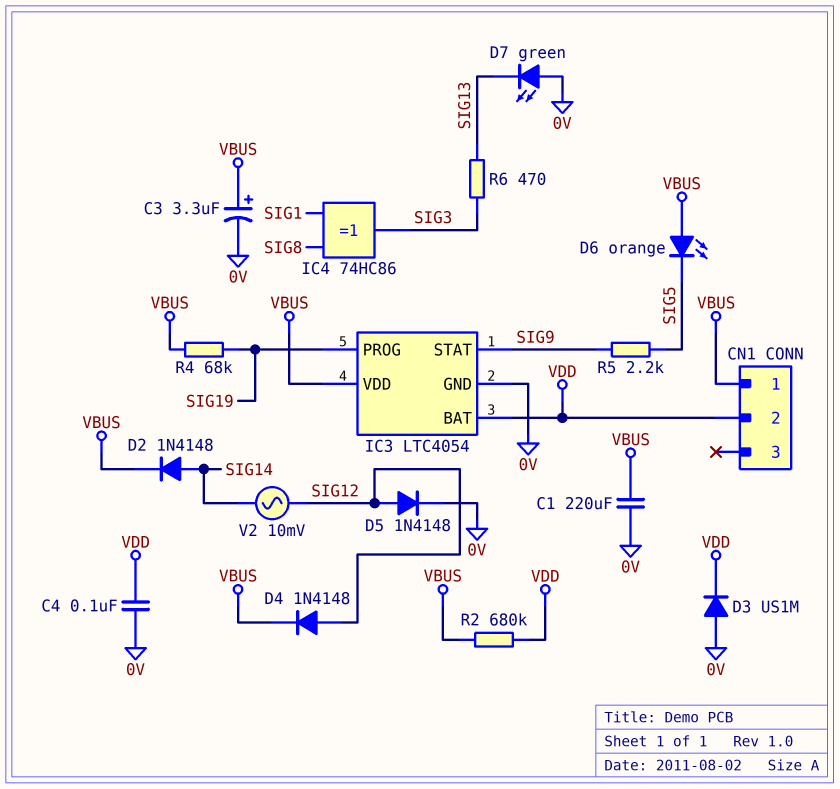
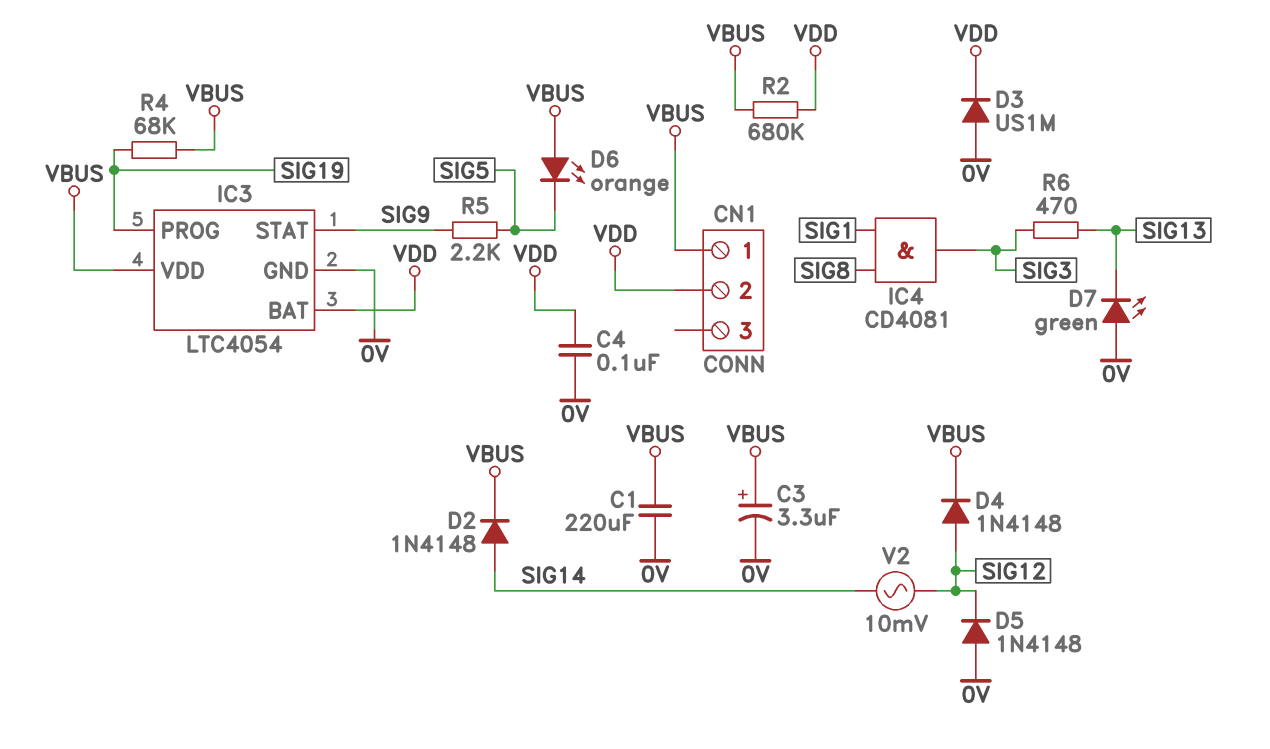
D5: diode 1N4148 (A SIG12, K 0V) -> diode 1N4148 (A 0V, K SIG12)
IC4: XOR 74HC86 (in SIG1, in SIG8, out SIG3) -> AND CD4081 (in SIG1, in SIG8, out SIG3)

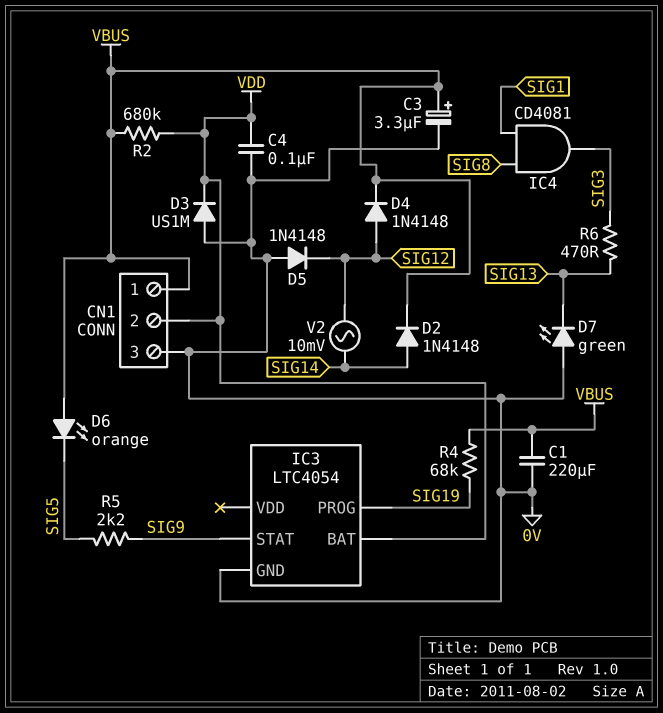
CN1 pin 3: none -> 0V
IC3 pin VDD: VBUS -> none

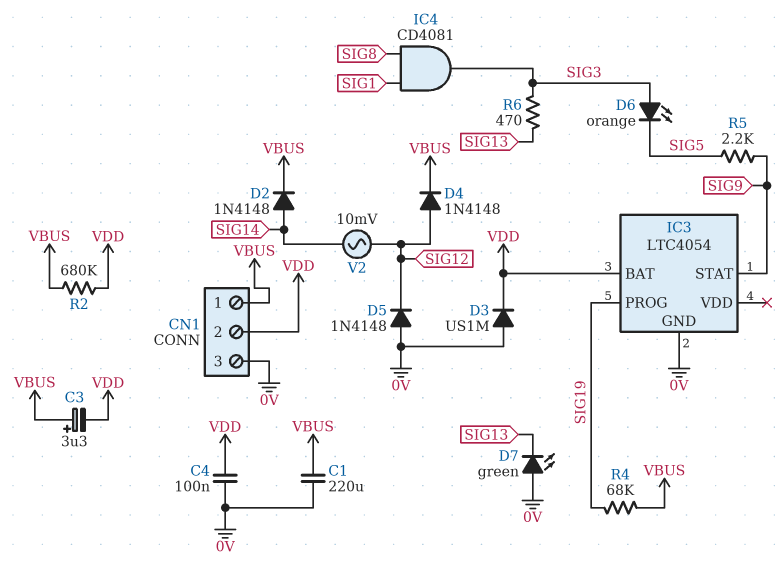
C3: 3.3uF (plus VBUS, minus 0V) -> 3.3uF (plus VBUS, minus VDD)
D6: LED orange (A VBUS, K SIG5) -> LED orange (A SIG3, K SIG5)

